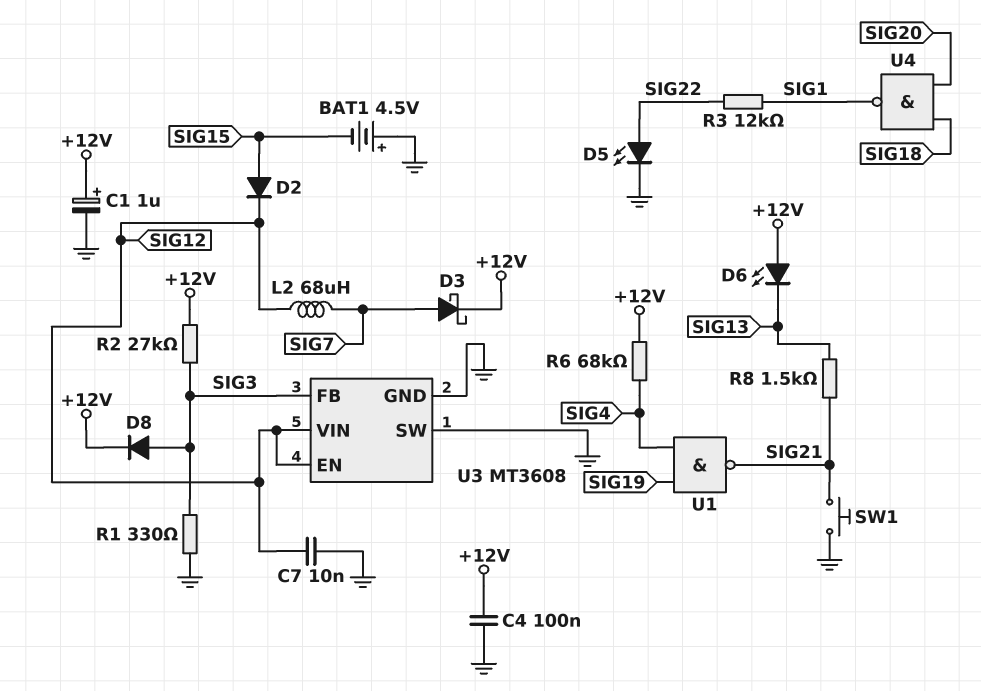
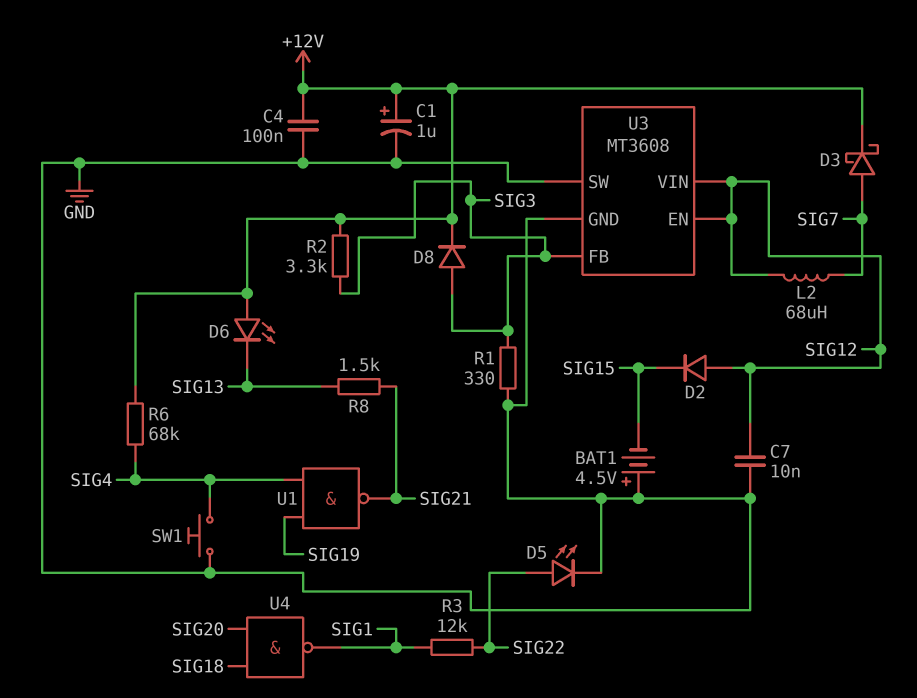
D2: diode (A SIG15, K SIG12) -> diode (A SIG12, K SIG15)
R2: 27k (+12V, SIG3) -> 3.3k (+12V, SIG3)
SW1: button (GND, SIG21) -> button (GND, SIG4)

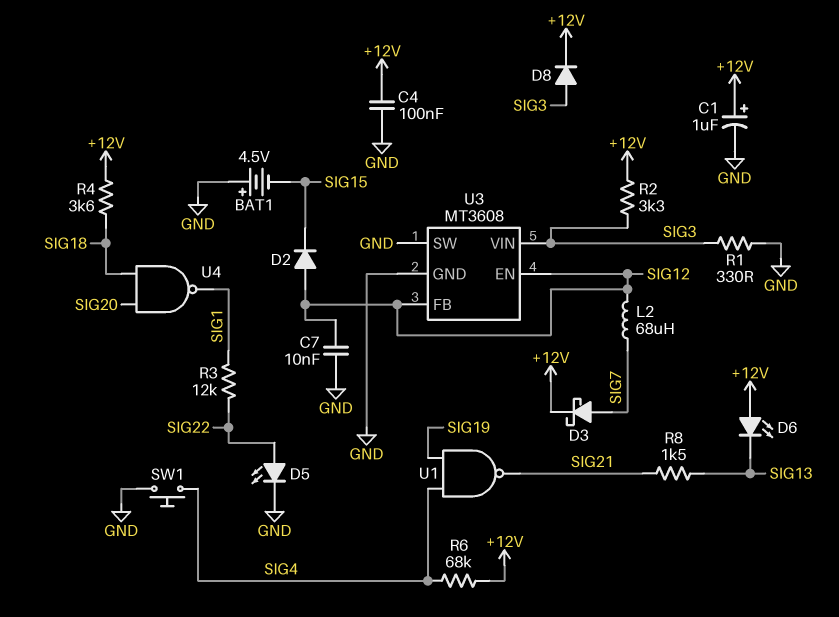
R4: none -> 3.6k (+12V, SIG18)
U3 pin FB: SIG3 -> SIG12
U3 pin VIN: SIG12 -> SIG3

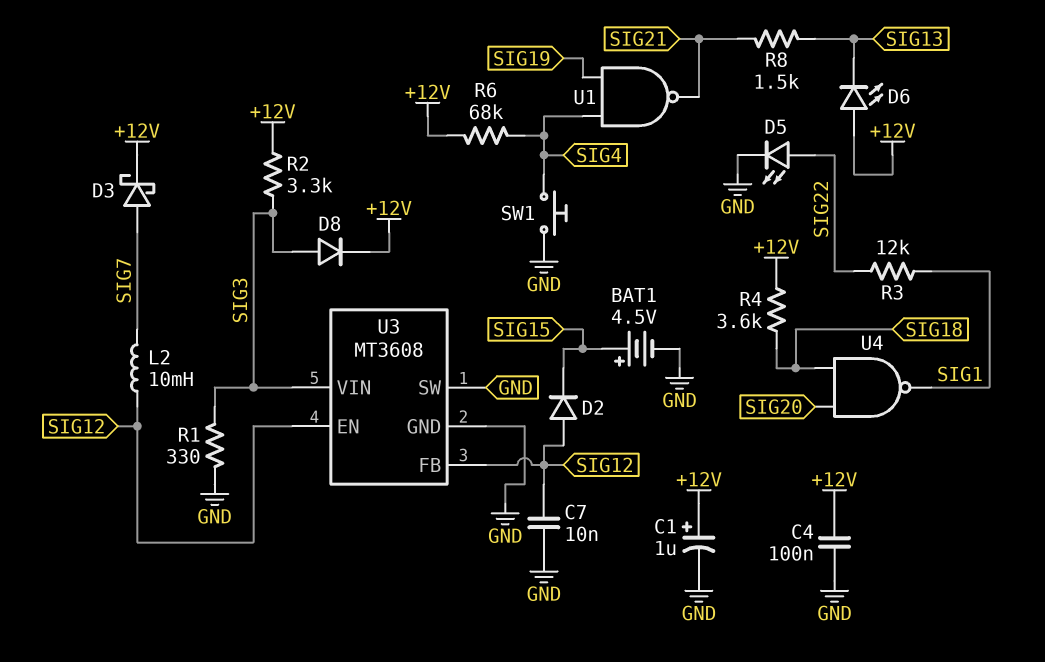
BAT1: 4.5V (plus GND, minus SIG15) -> 4.5V (plus SIG15, minus GND)
L2: 68uH (SIG7, SIG12) -> 10mH (SIG7, SIG12)

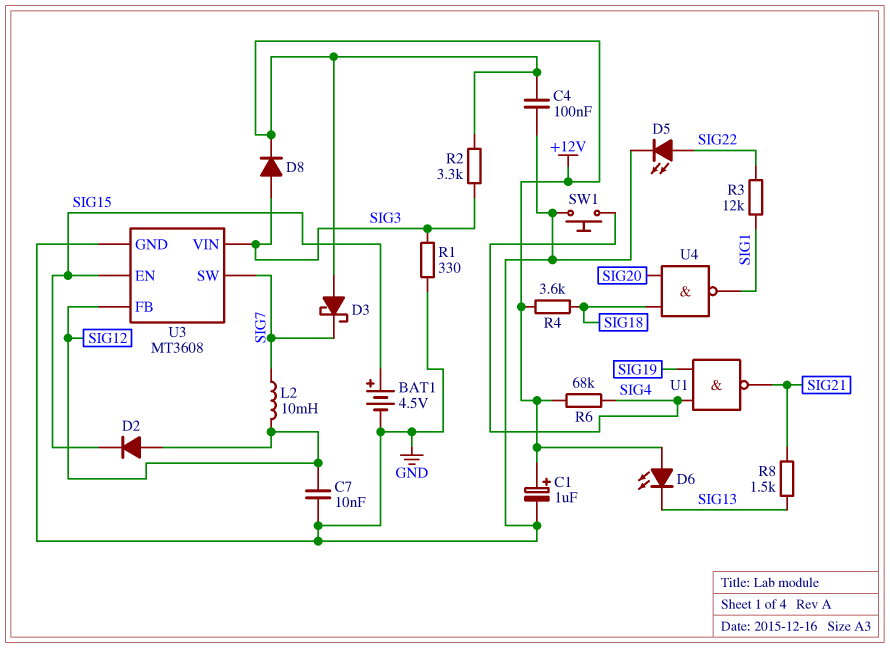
D3: schottky (A SIG7, K +12V) -> schottky (A +12V, K SIG7)
U3 pin EN: SIG12 -> SIG15
U3 pin SW: GND -> SIG7

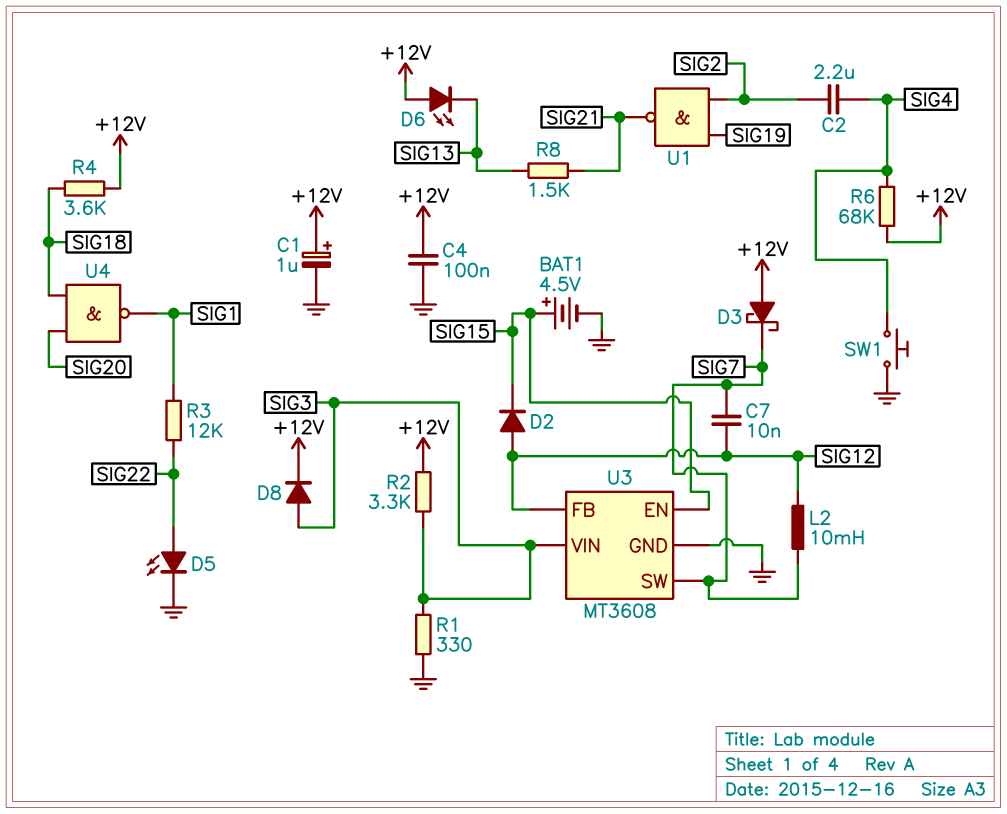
C2: none -> 2.2uF (SIG2, SIG4)
C7: 10nF (GND, SIG12) -> 10nF (SIG7, SIG12)
U1: NAND (in SIG4, in SIG19, out SIG21) -> NAND (in SIG2, in SIG19, out SIG21)

